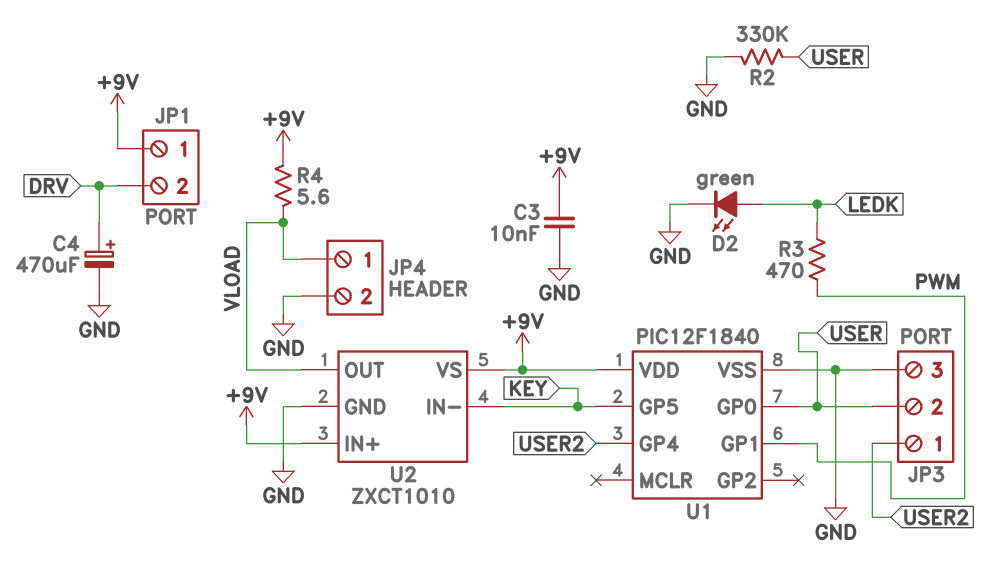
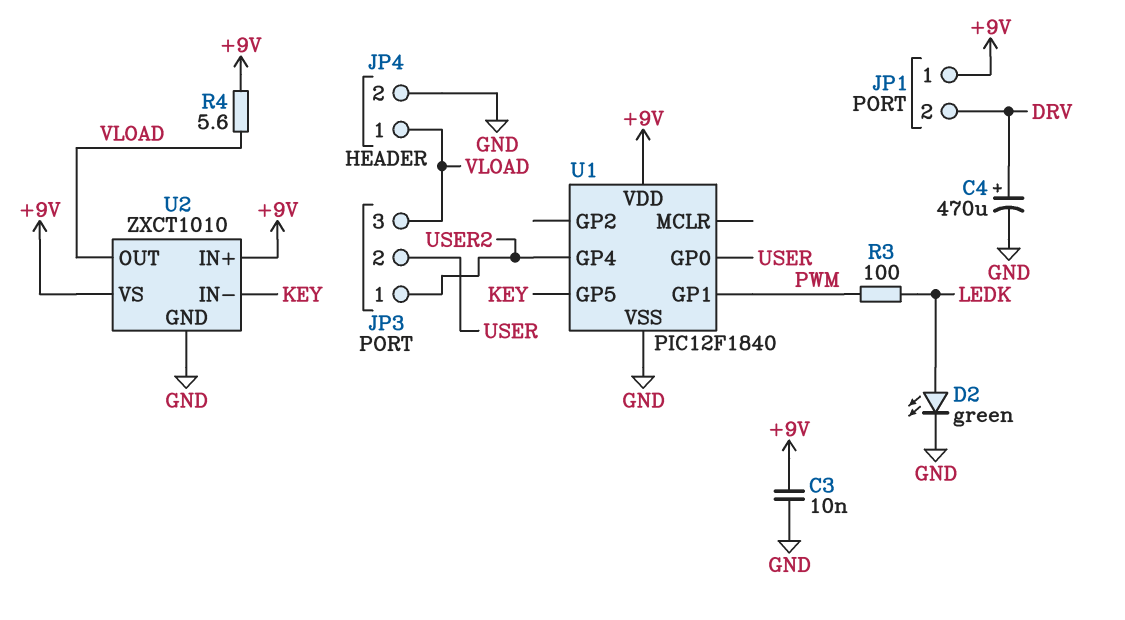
JP3 pin 3: GND -> VLOAD
R2: 330k (GND, USER) -> none
R3: 470 (LEDK, PWM) -> 100 (LEDK, PWM)

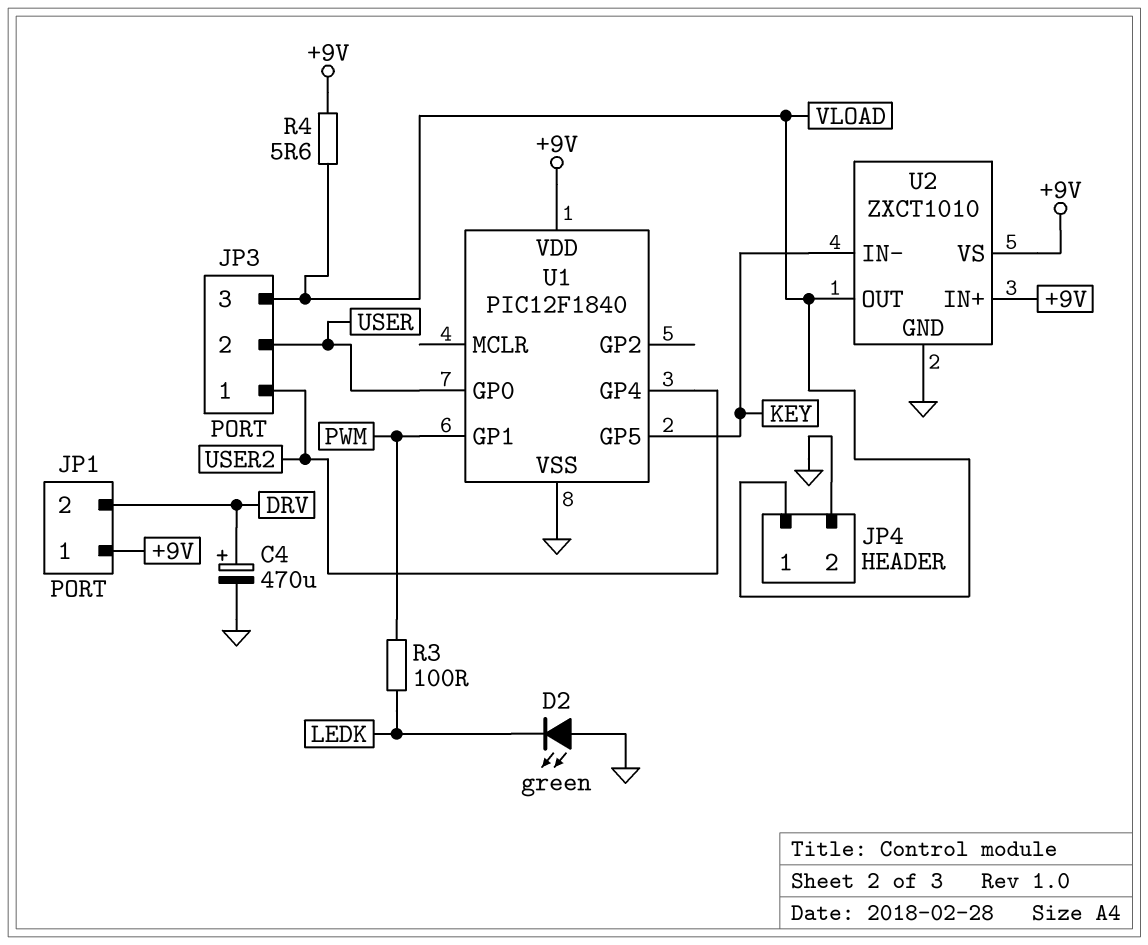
C3: 10nF (+9V, GND) -> none
D2: LED green (A LEDK, K GND) -> LED green (A GND, K LEDK)

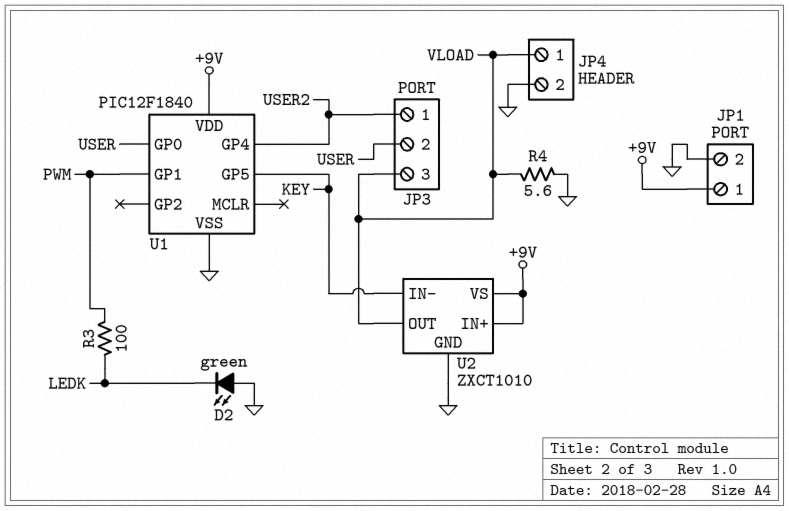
C4: 470uF (plus DRV, minus GND) -> none
JP1 pin 2: DRV -> GND
R4: 5.6 (+9V, VLOAD) -> 5.6 (GND, VLOAD)

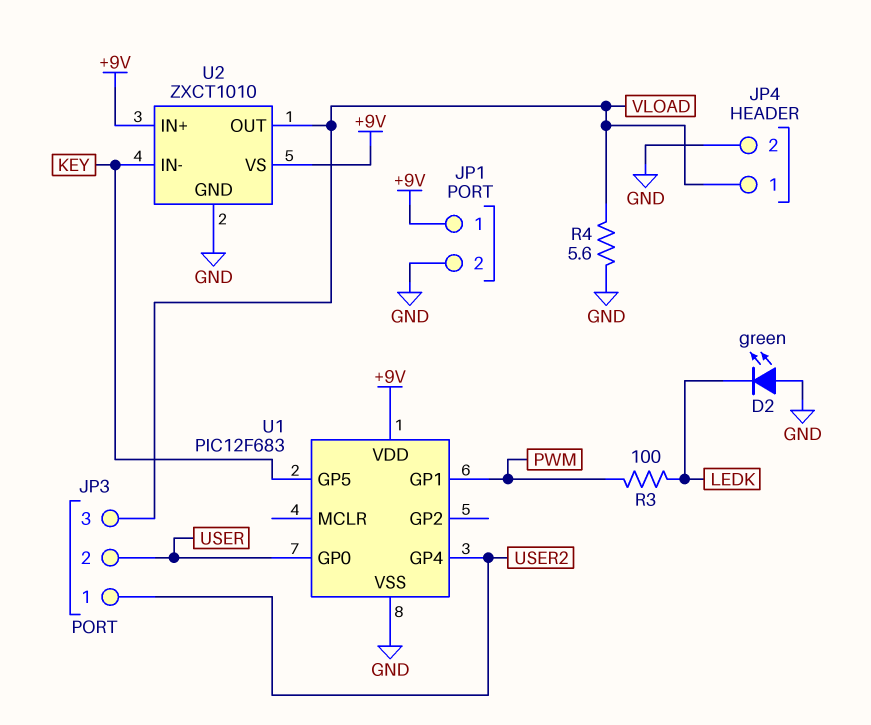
U1: PIC12F1840 -> PIC12F683

